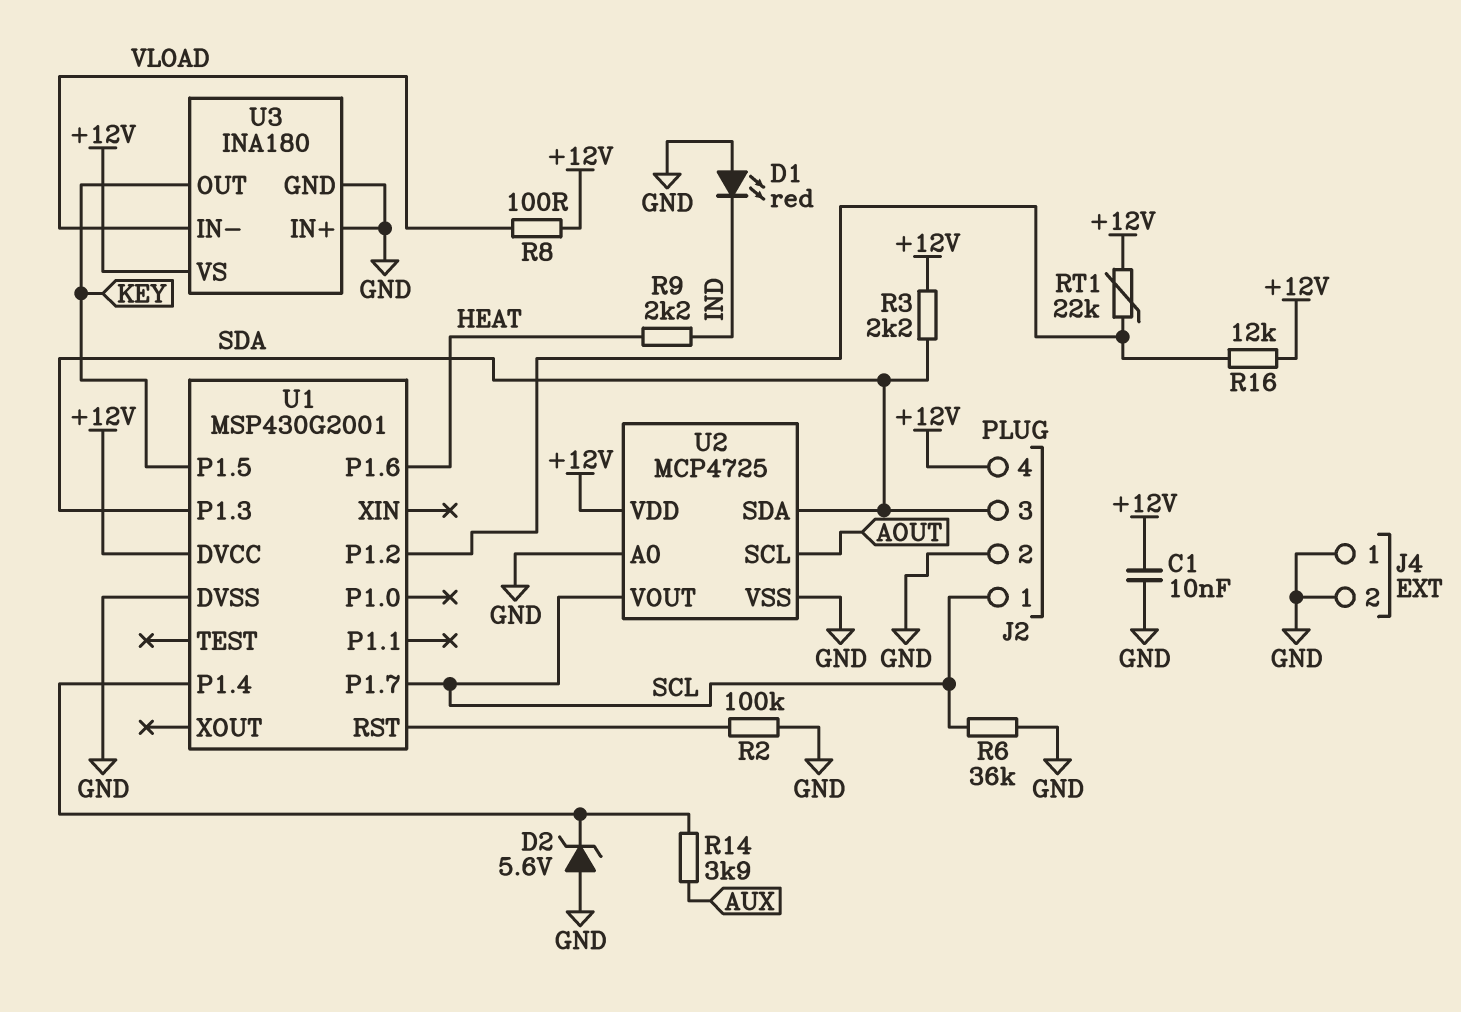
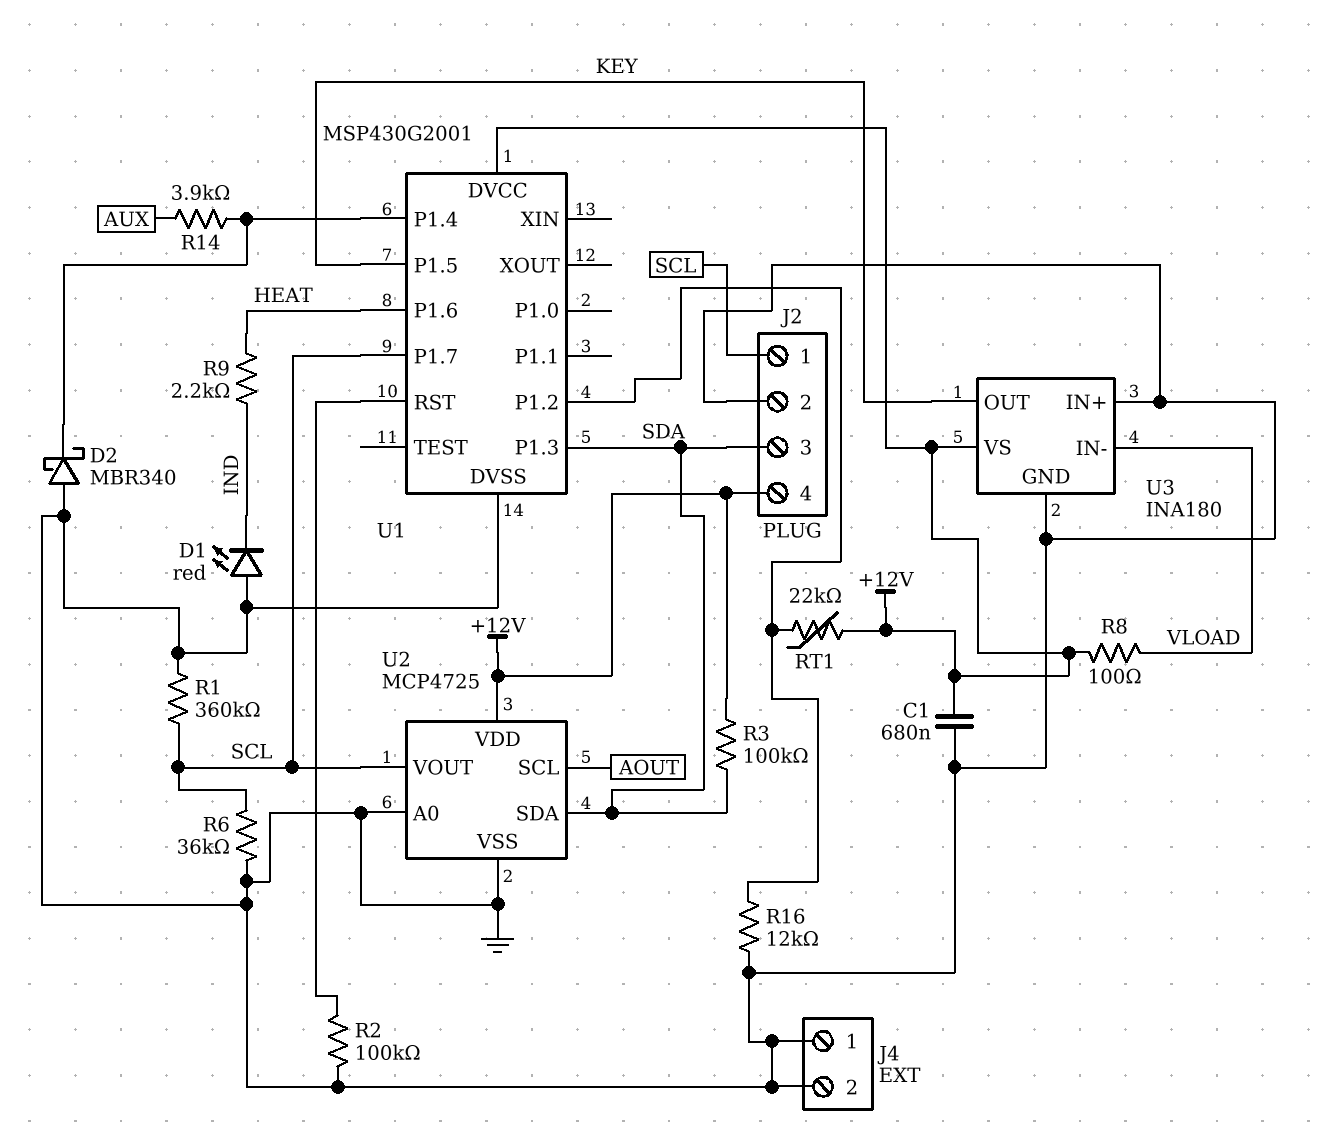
C1: 10nF (+12V, GND) -> 680nF (+12V, GND)
D2: zener 5.6V (A GND, K U1/P1.4) -> schottky MBR340 (A GND, K U1/P1.4)
R1: none -> 360k (GND, SCL)
R3: 2.2k (+12V, SDA) -> 100k (+12V, SDA)
R16: 12k (+12V, U1/P1.2) -> 12k (GND, U1/P1.2)

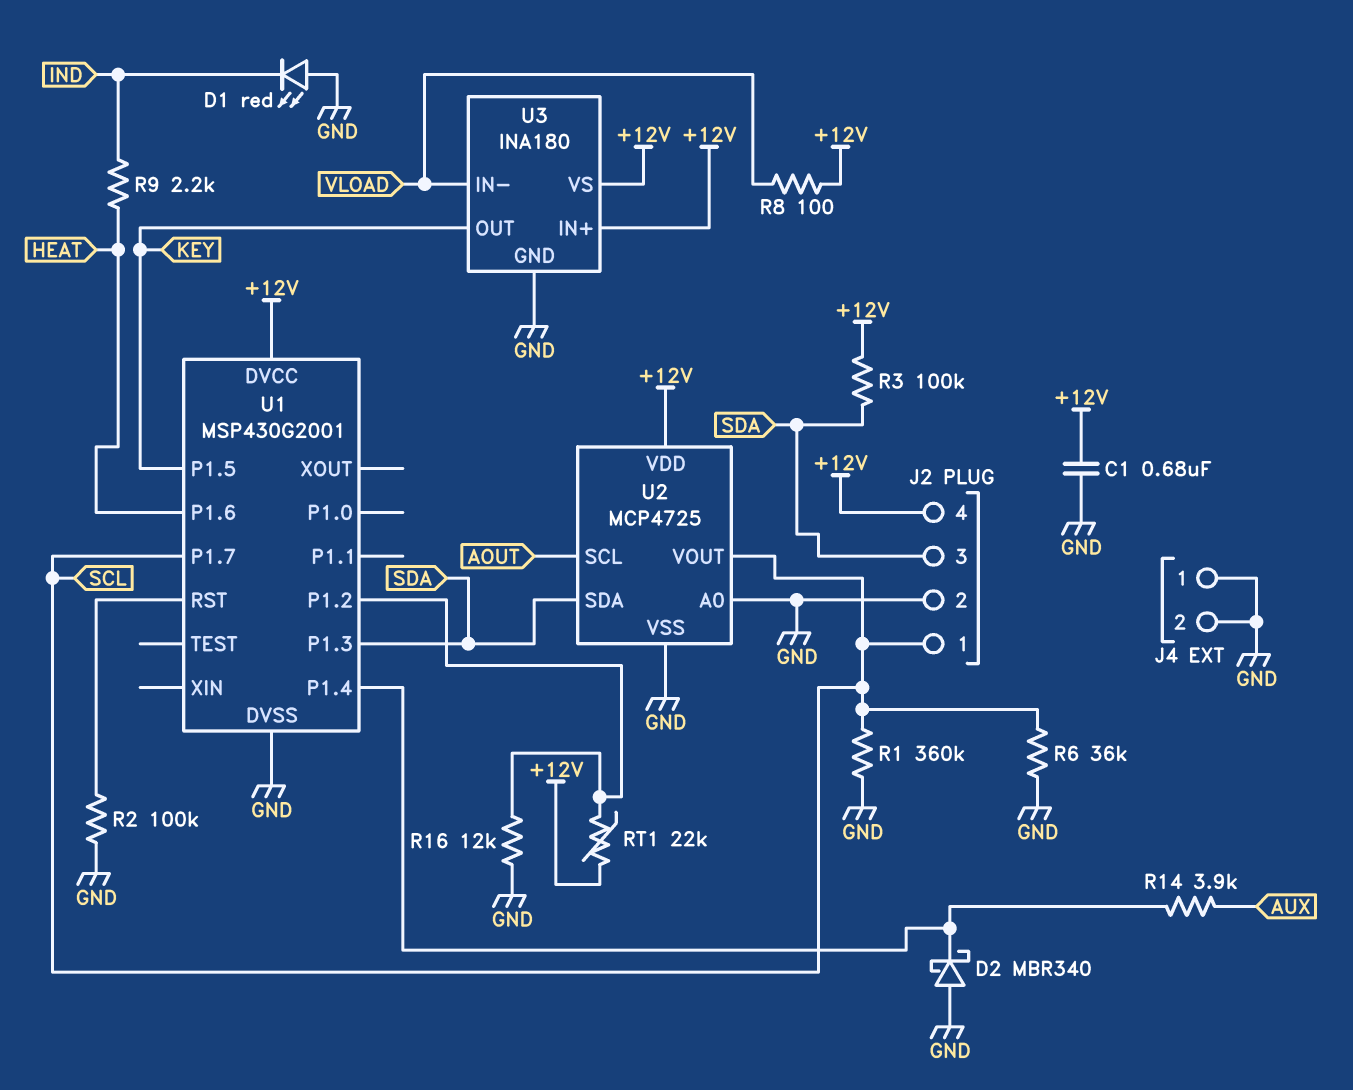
U3 pin IN+: GND -> +12V

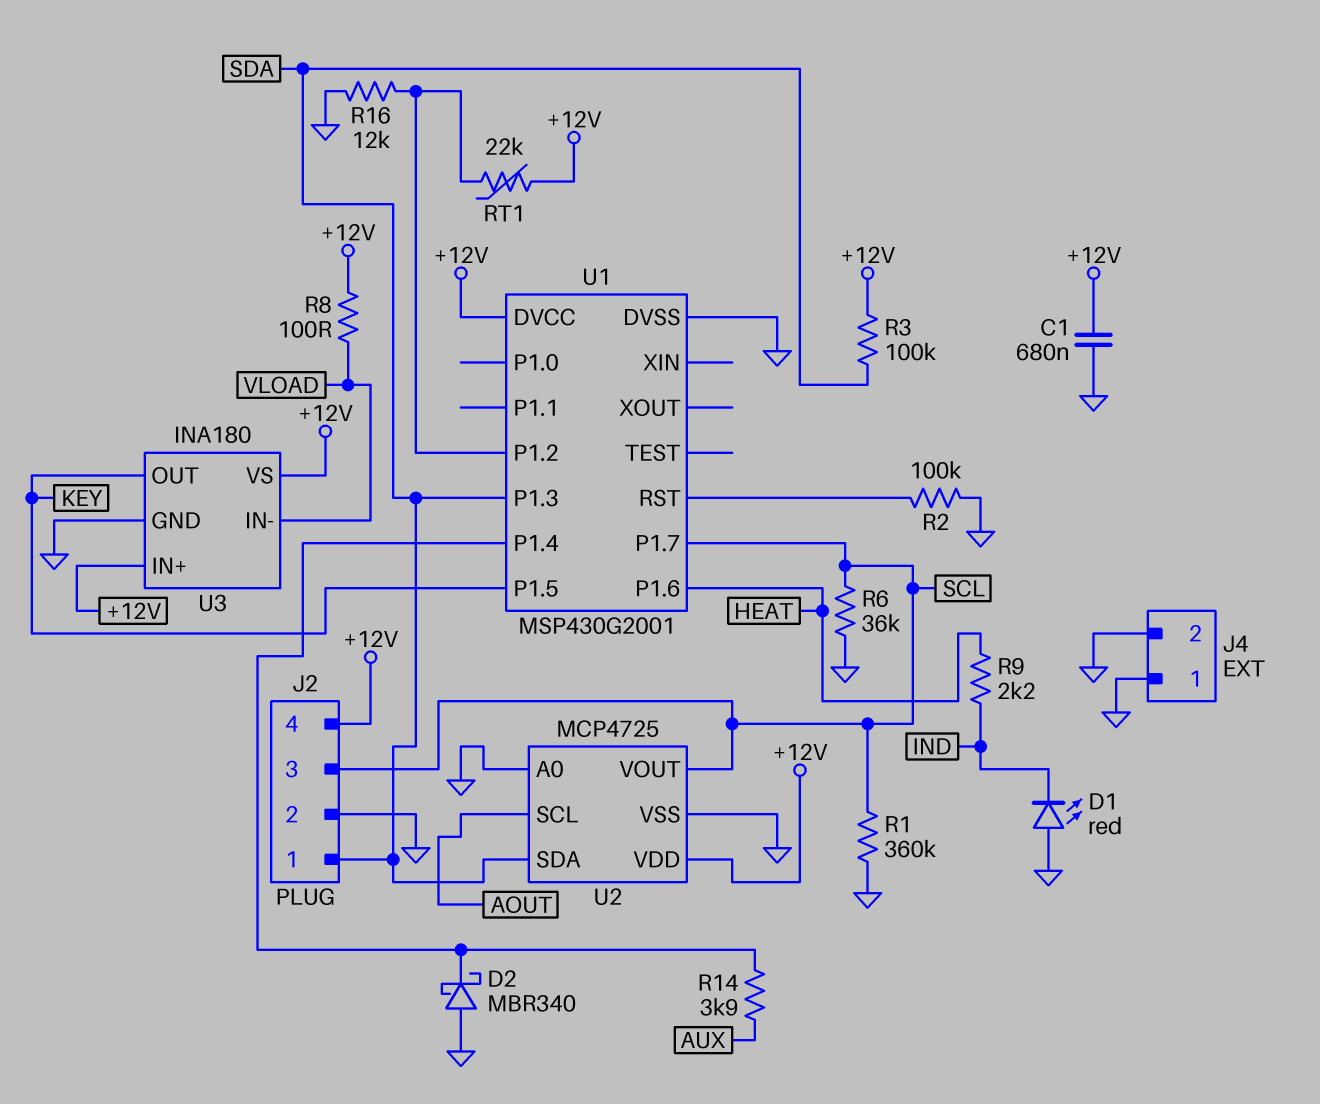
J2 pin 1: SCL -> SDA
J2 pin 3: SDA -> SCL

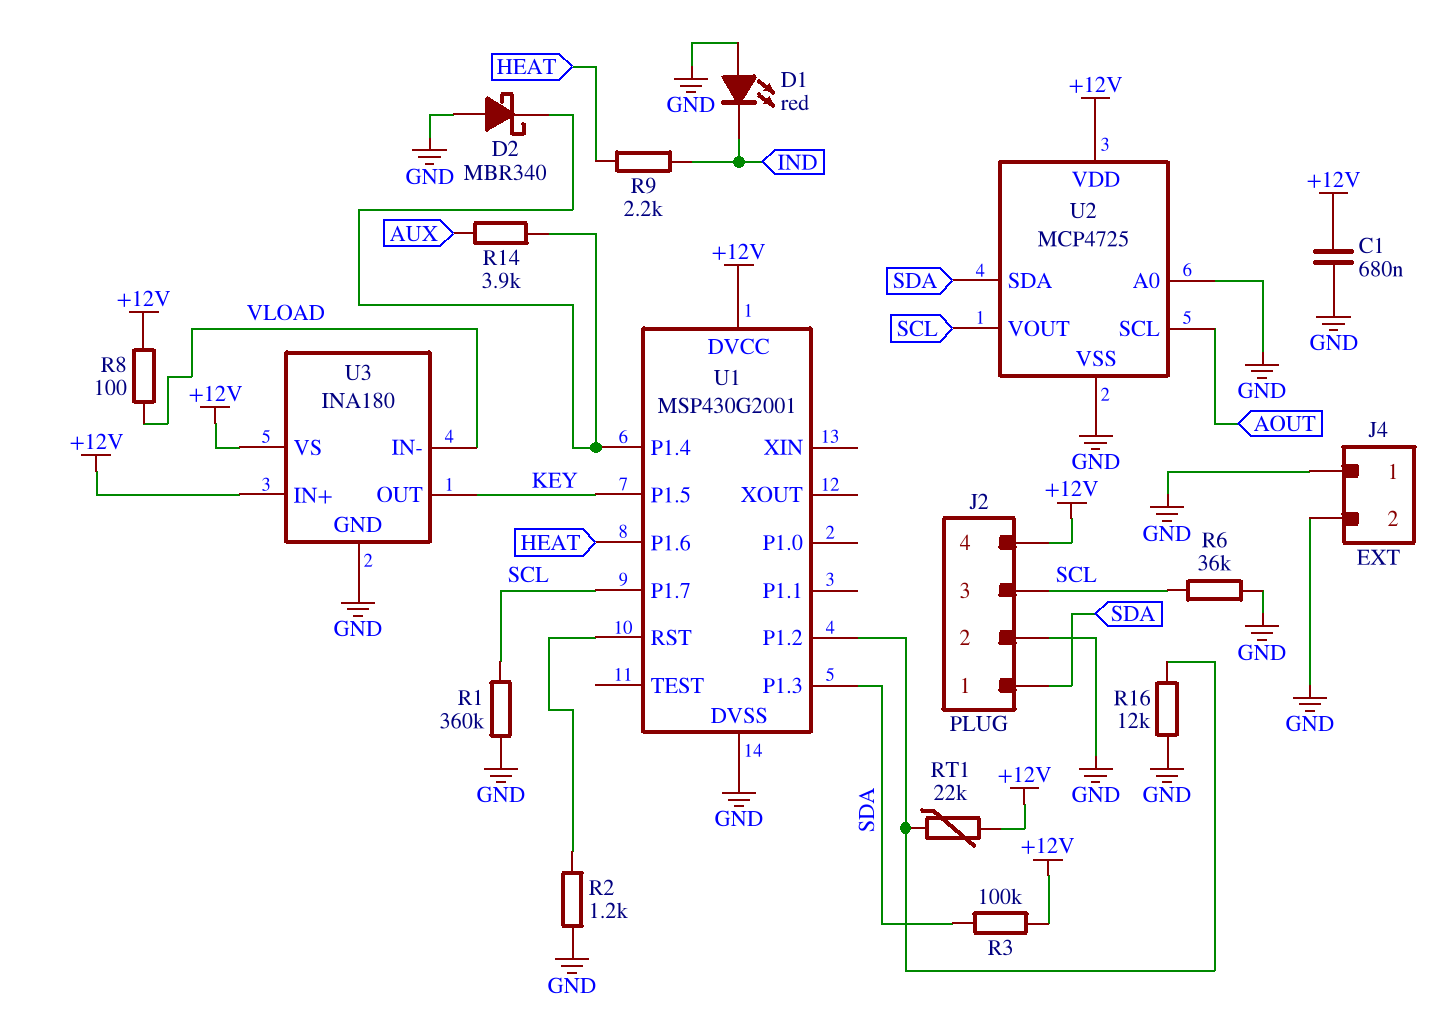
R2: 100k (GND, U1/RST) -> 1.2k (GND, U1/RST)

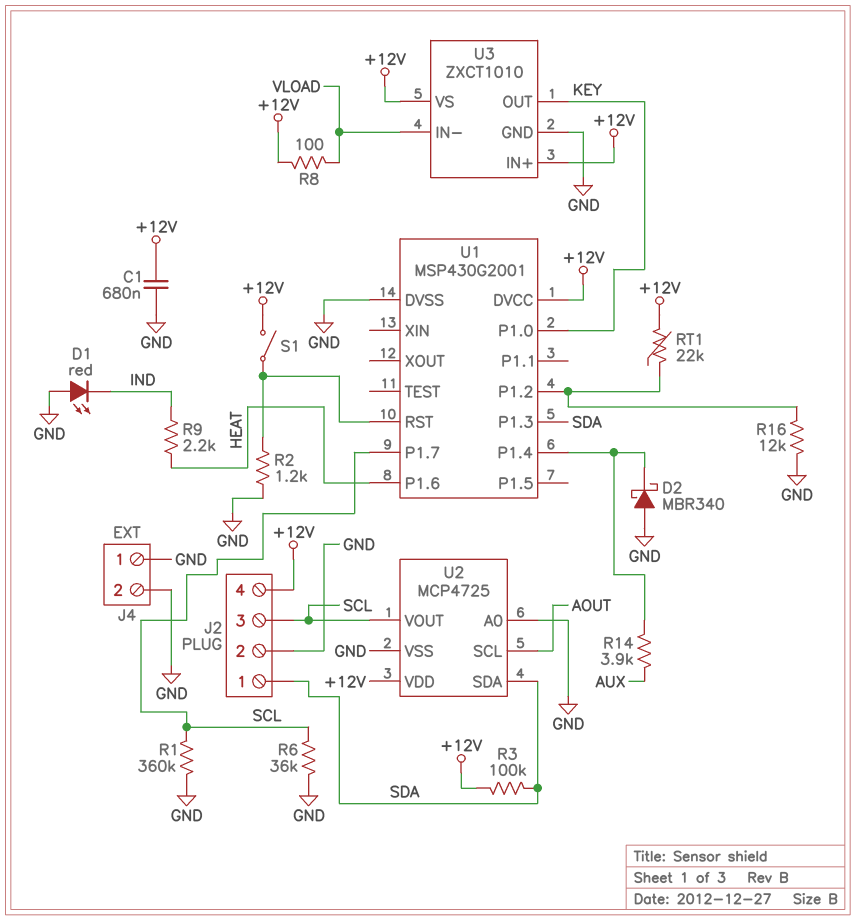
S1: none -> switch (+12V, U1/RST)
U1 pin P1.0: none -> KEY
U1 pin P1.5: KEY -> none
U3: INA180 -> ZXCT1010

